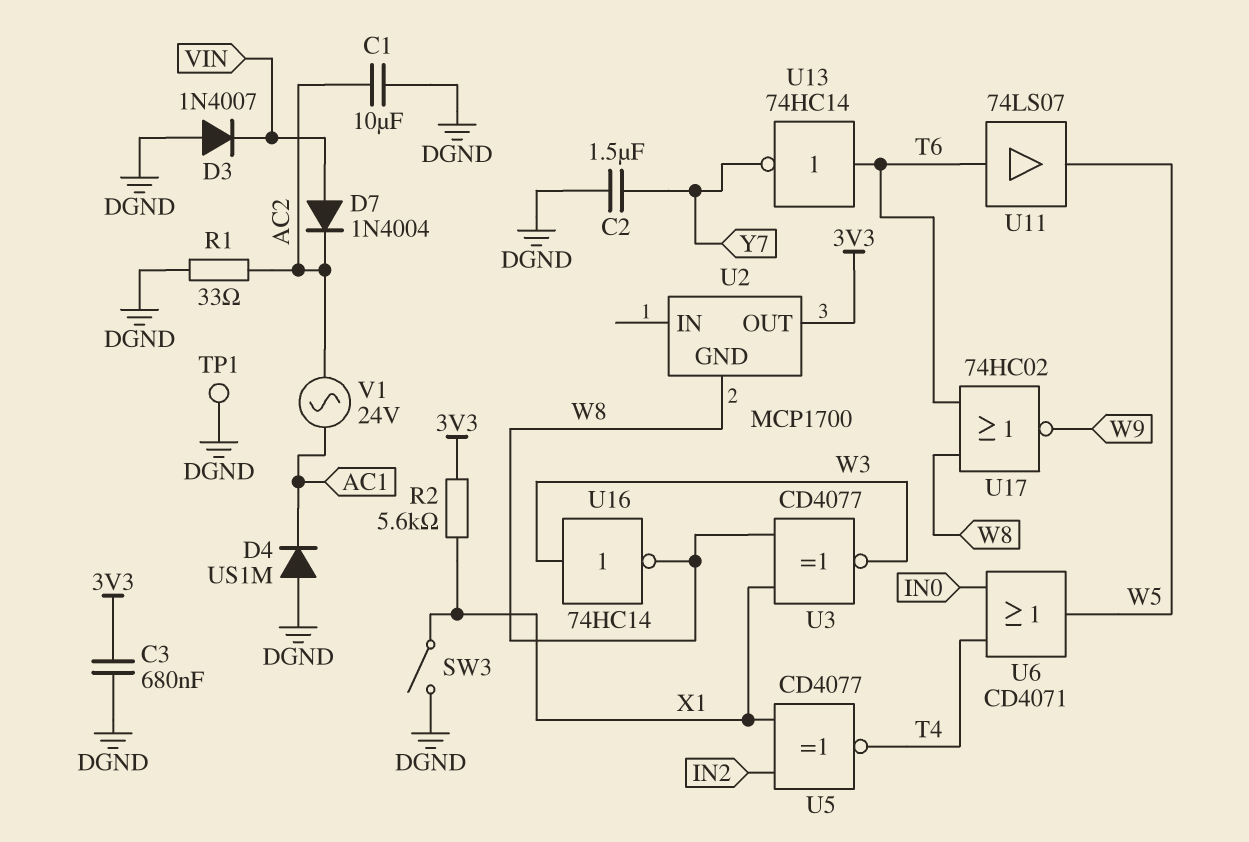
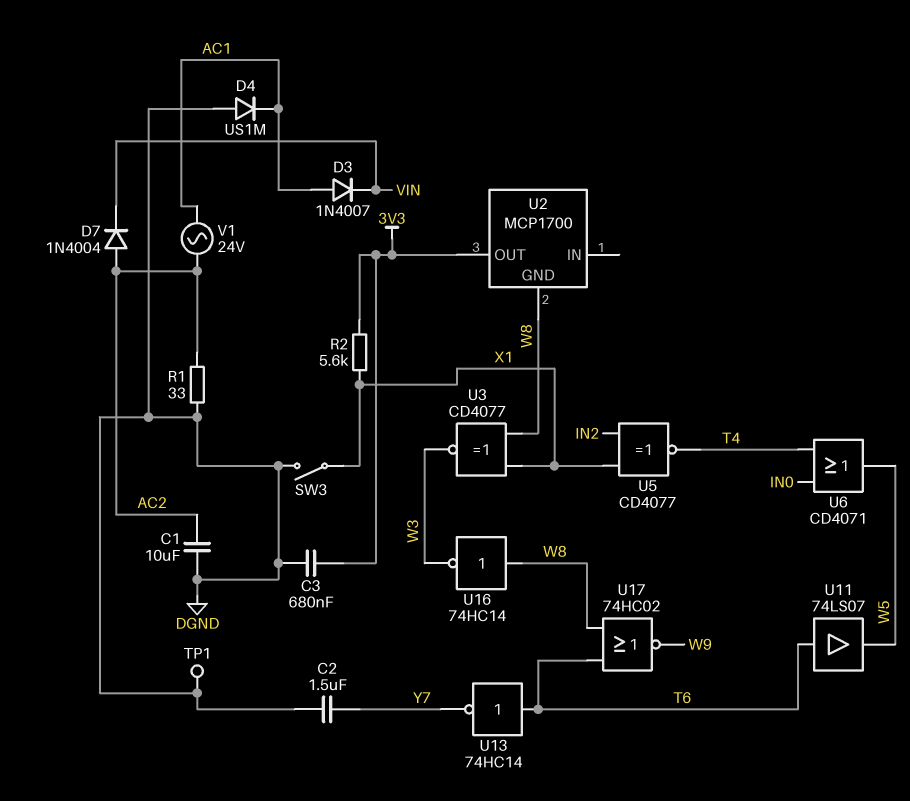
D3: diode 1N4007 (A DGND, K VIN) -> diode 1N4007 (A AC1, K VIN)
D7: diode 1N4004 (A VIN, K AC2) -> diode 1N4004 (A AC2, K VIN)
U16: NOT 74HC14 (in W3, out W8) -> NOT 74HC14 (in W8, out W3)

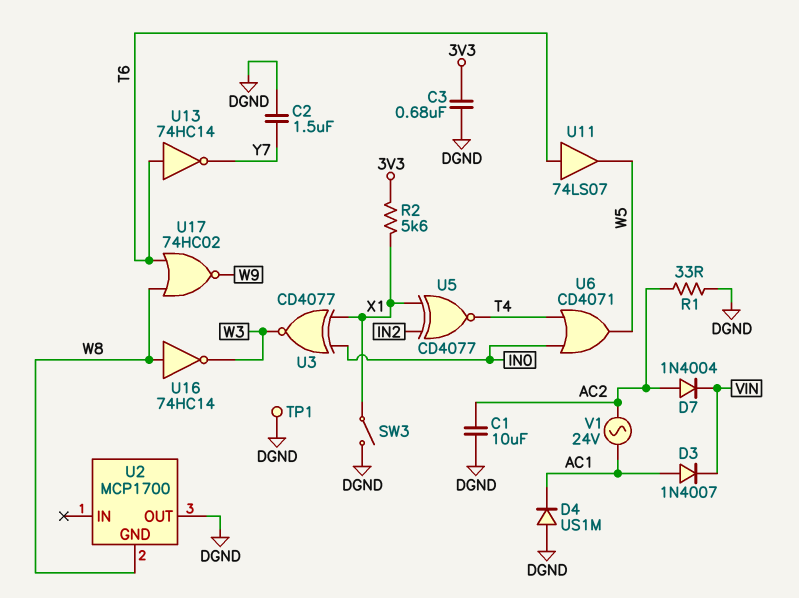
U2 pin OUT: 3V3 -> DGND
U3: XNOR CD4077 (in W8, in X1, out W3) -> XNOR CD4077 (in IN0, in X1, out W3)

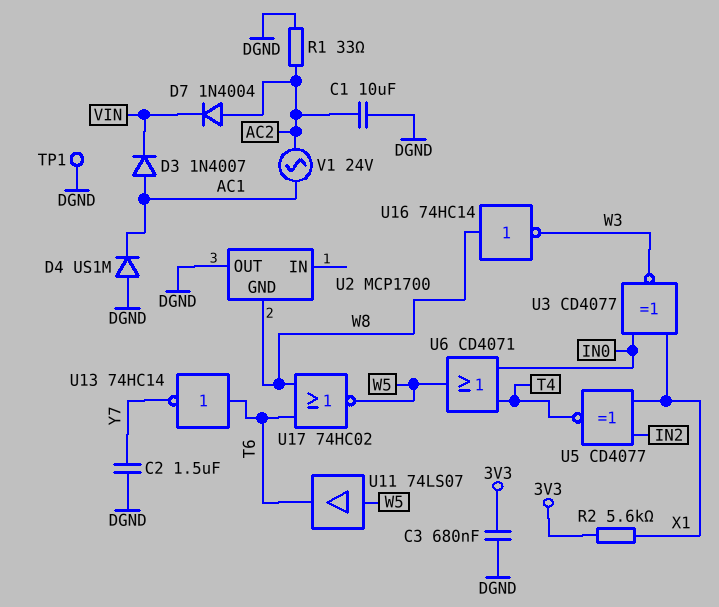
SW3: switch (DGND, X1) -> none
U11: buffer 74LS07 (in T6, out W5) -> buffer 74LS07 (in W5, out T6)
U17: NOR 74HC02 (in T6, in W8, out W9) -> NOR 74HC02 (in T6, in W8, out W5)

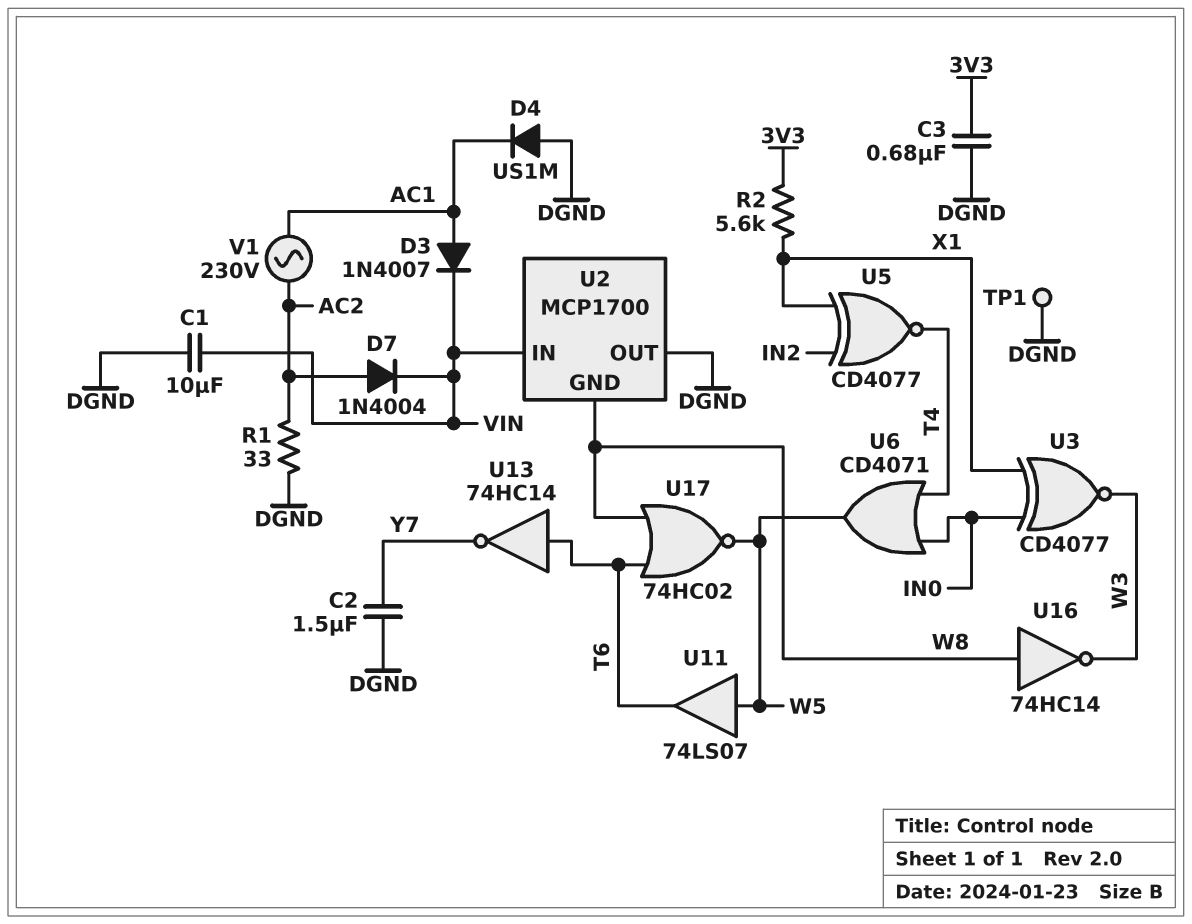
C1: 10uF (AC2, DGND) -> 10uF (DGND, VIN)
U2 pin IN: none -> VIN
V1: AC 24V (AC1, AC2) -> AC 230V (AC1, AC2)

